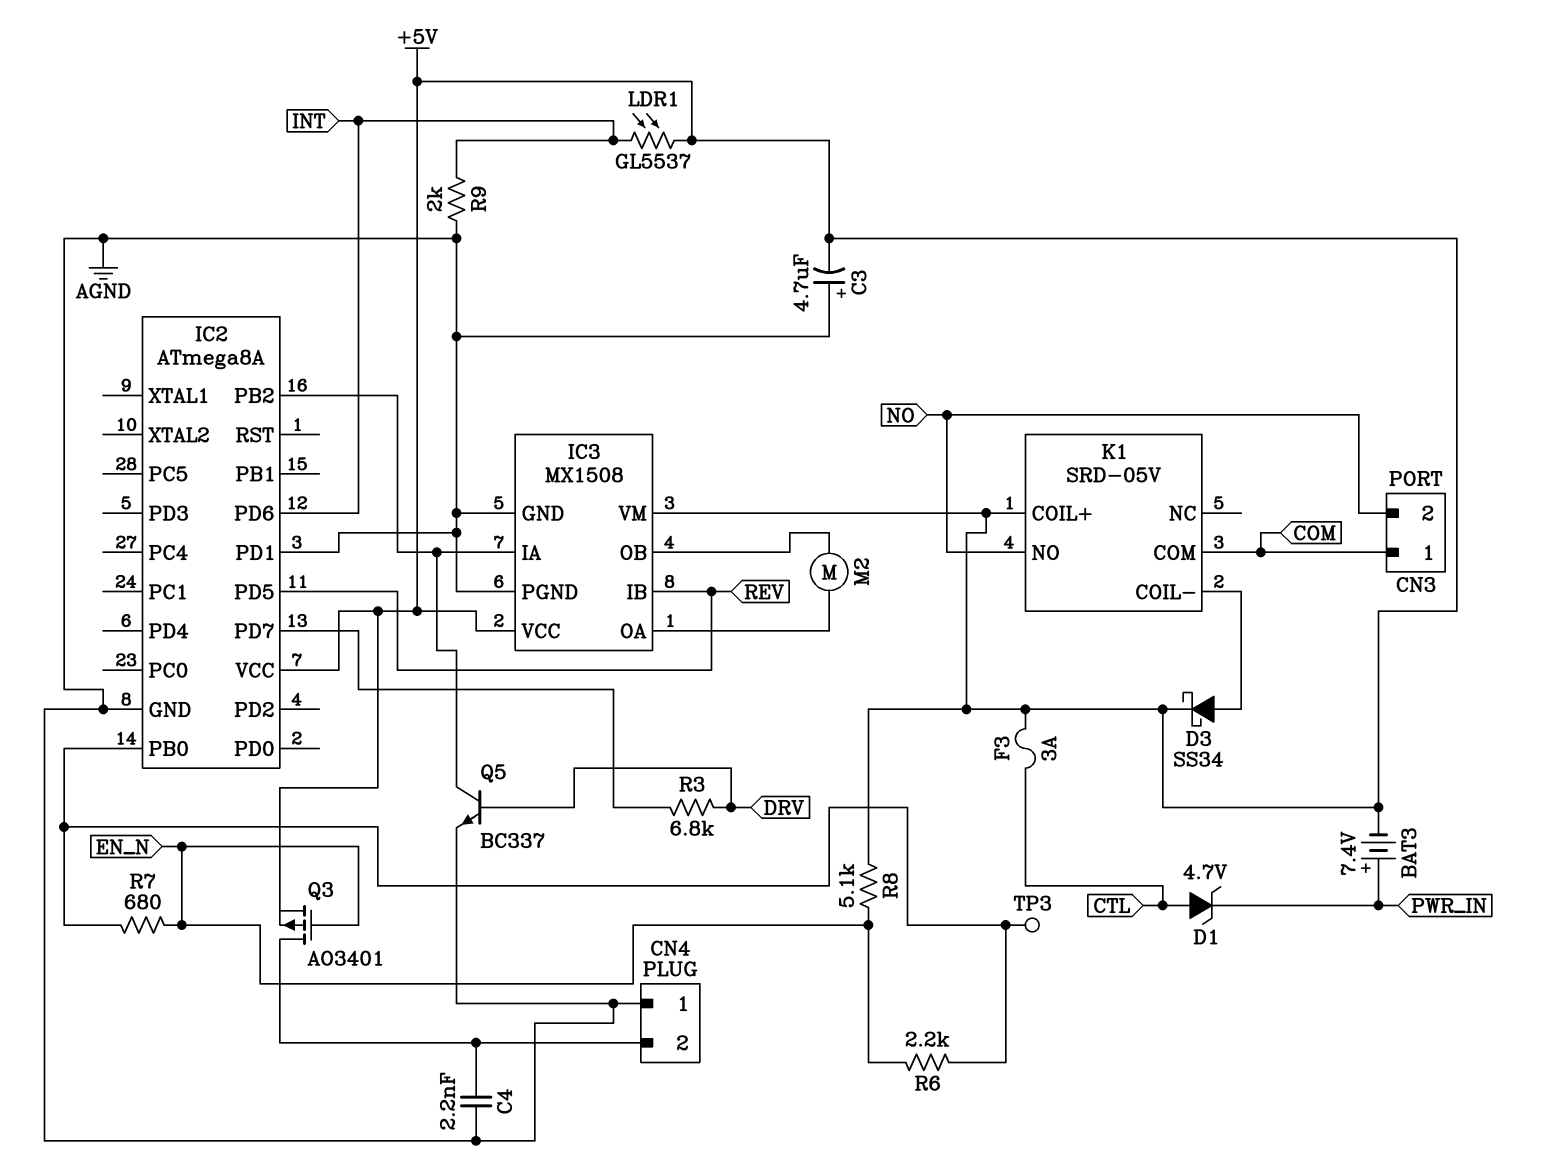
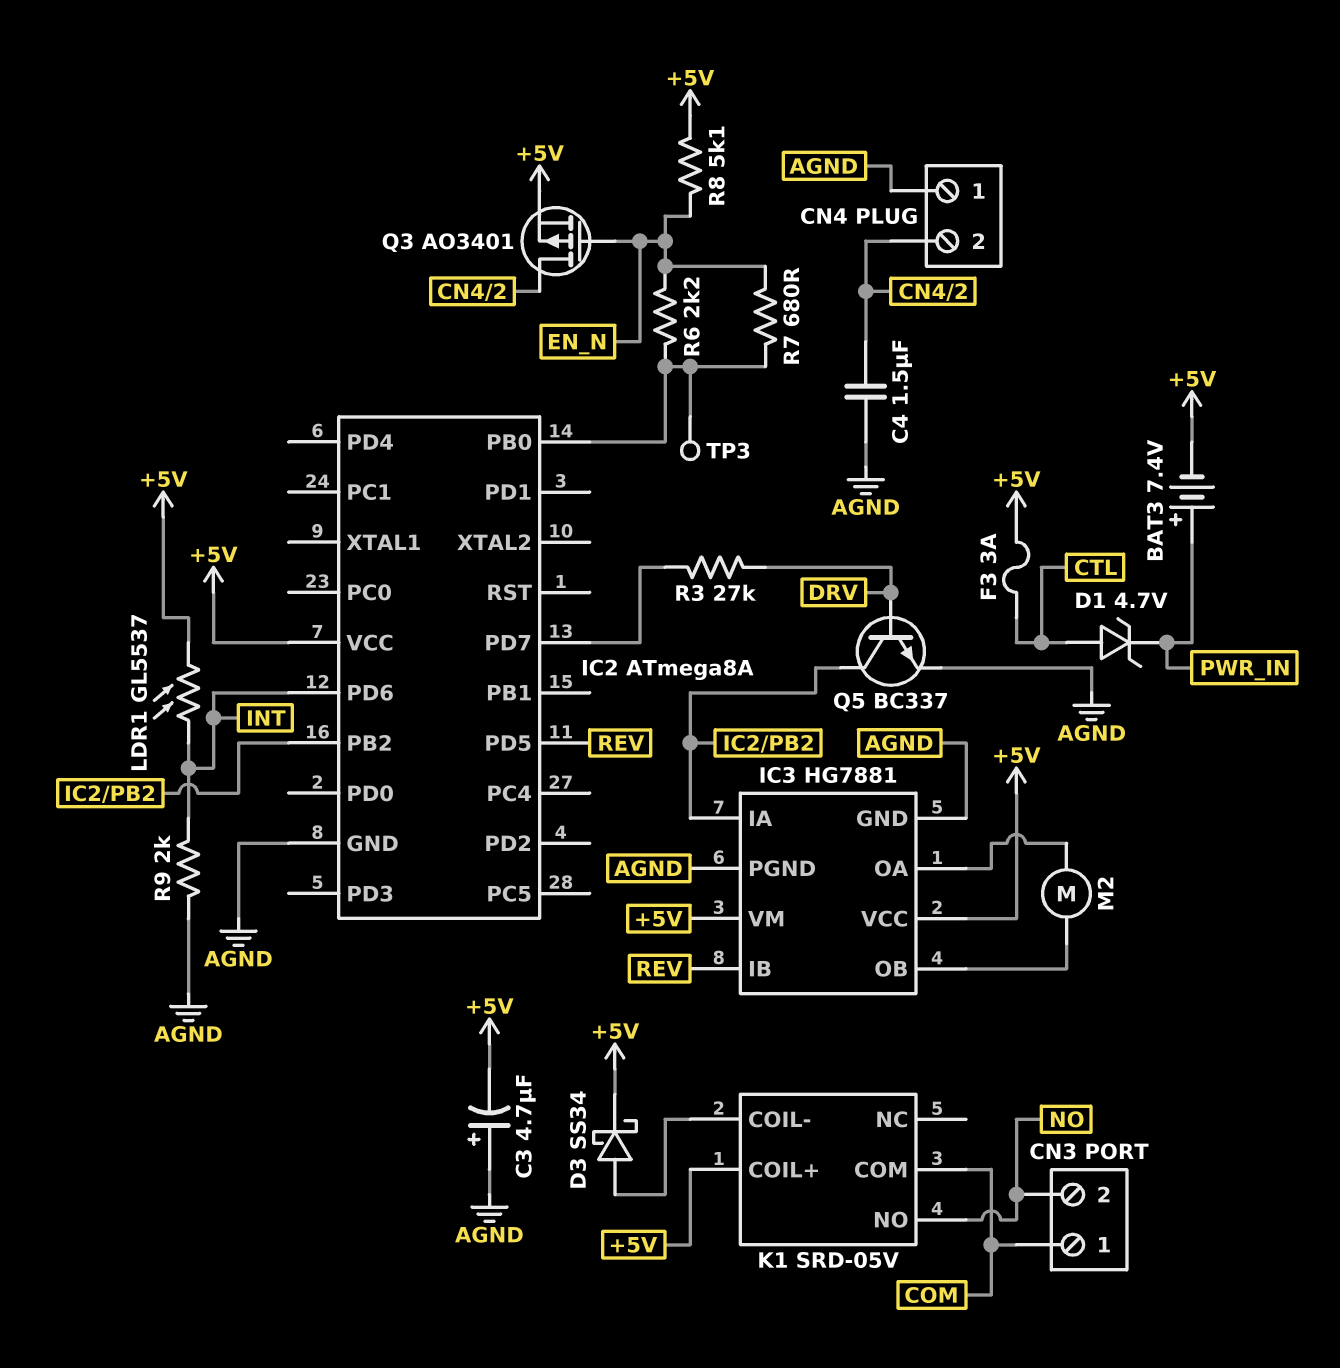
C4: 2.2nF (AGND, CN4/2) -> 1.5uF (AGND, CN4/2)
IC2 pin PD1: AGND -> none
IC3: MX1508 -> HG7881
R3: 6.8k (DRV, IC2/PD7) -> 27k (DRV, IC2/PD7)

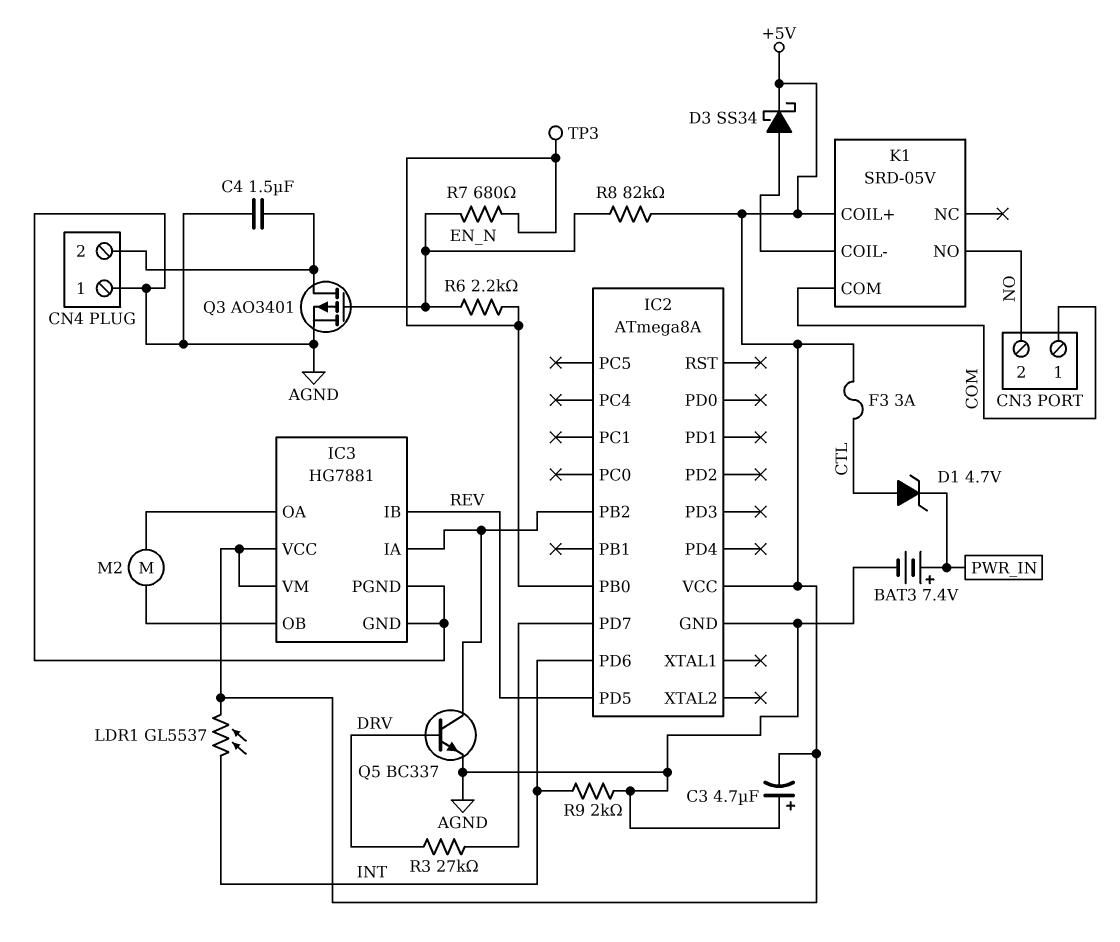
BAT3: 7.4V (plus PWR_IN, minus +5V) -> 7.4V (plus PWR_IN, minus AGND)
Q3: PMOS AO3401 (G EN_N, D CN4/2, S +5V) -> PMOS AO3401 (G EN_N, D CN4/2, S AGND)
R8: 5.1k (+5V, EN_N) -> 82k (+5V, EN_N)

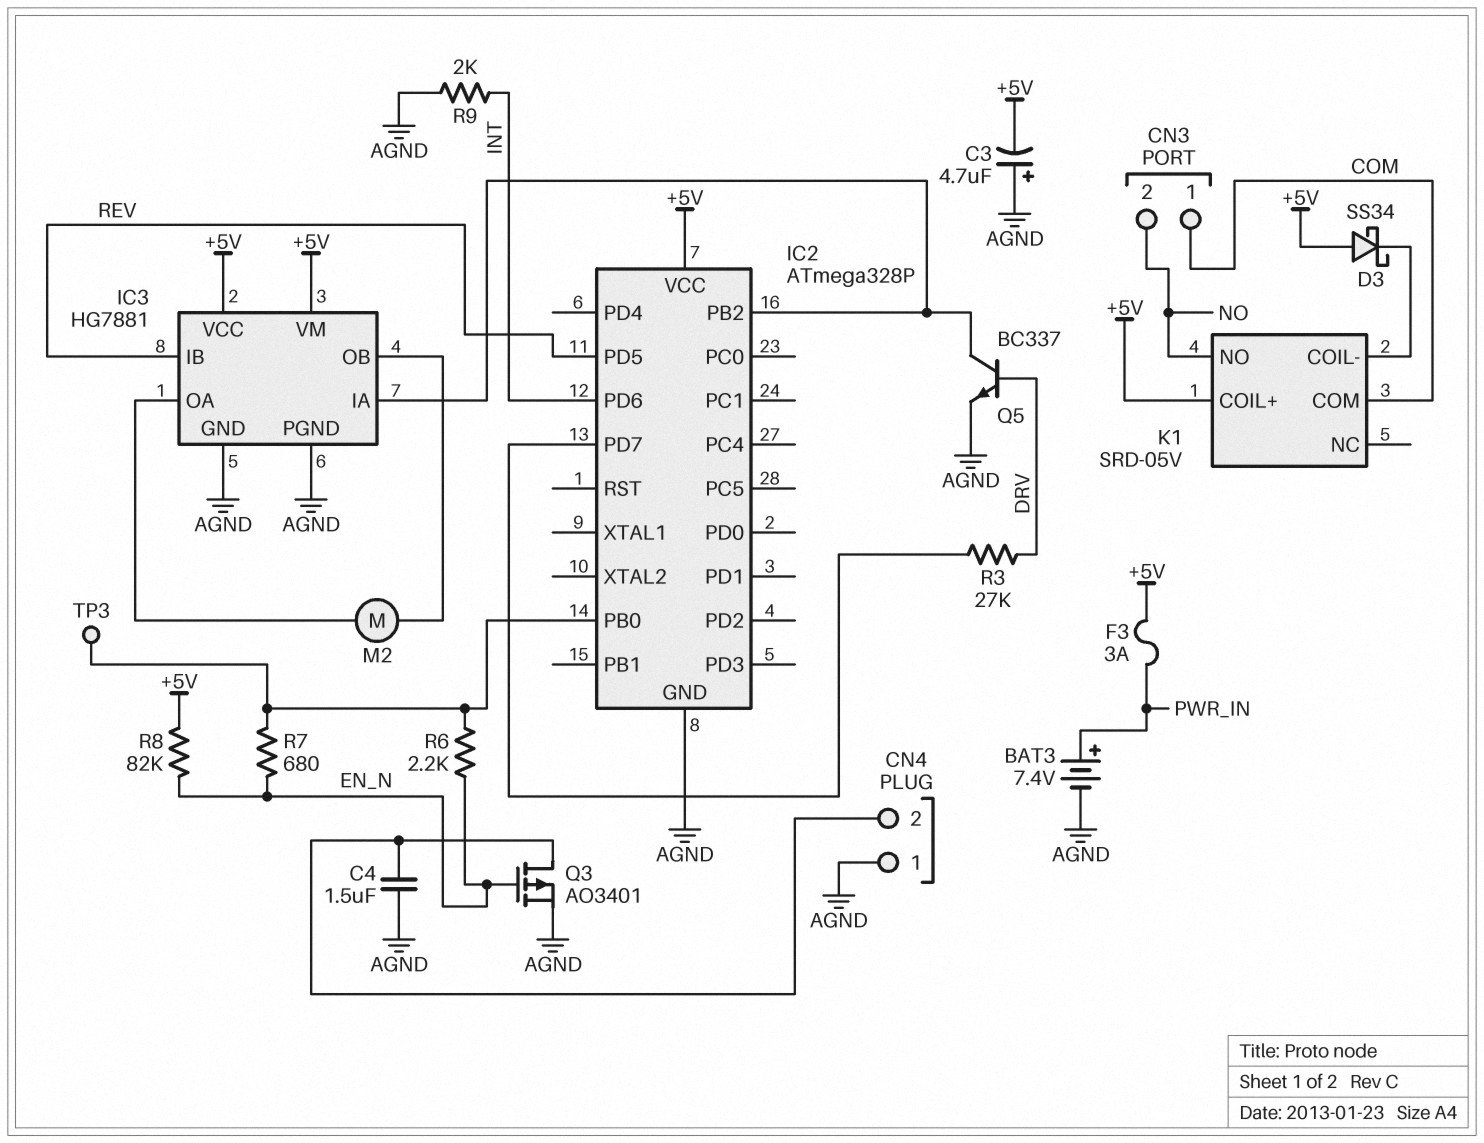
D1: zener 4.7V (A CTL, K PWR_IN) -> none
D3: schottky SS34 (A K1/COIL-, K +5V) -> schottky SS34 (A +5V, K K1/COIL-)
F3: 3A (+5V, CTL) -> 3A (+5V, PWR_IN)
IC2: ATmega8A -> ATmega328P
LDR1: GL5537 (+5V, INT) -> none

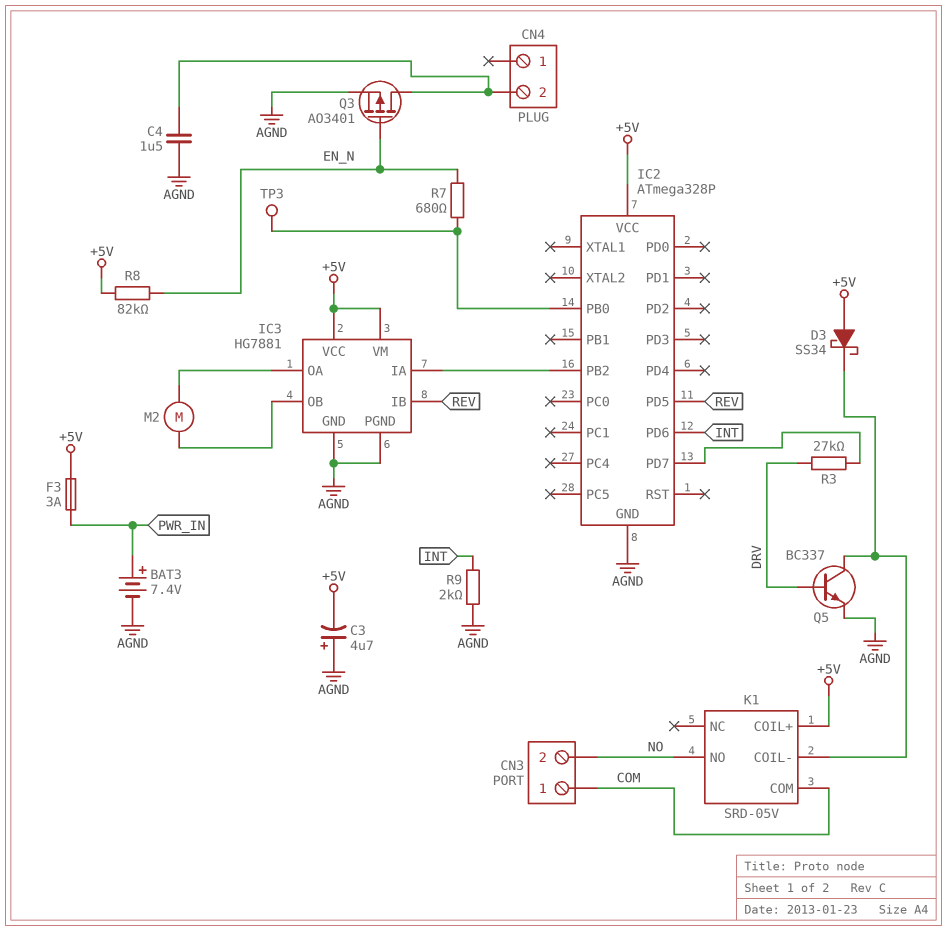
CN4 pin 1: AGND -> none
Q5: NPN BC337 (B DRV, C IC2/PB2, E AGND) -> NPN BC337 (B DRV, C K1/COIL-, E AGND)
R6: 2.2k (EN_N, IC2/PB0) -> none

